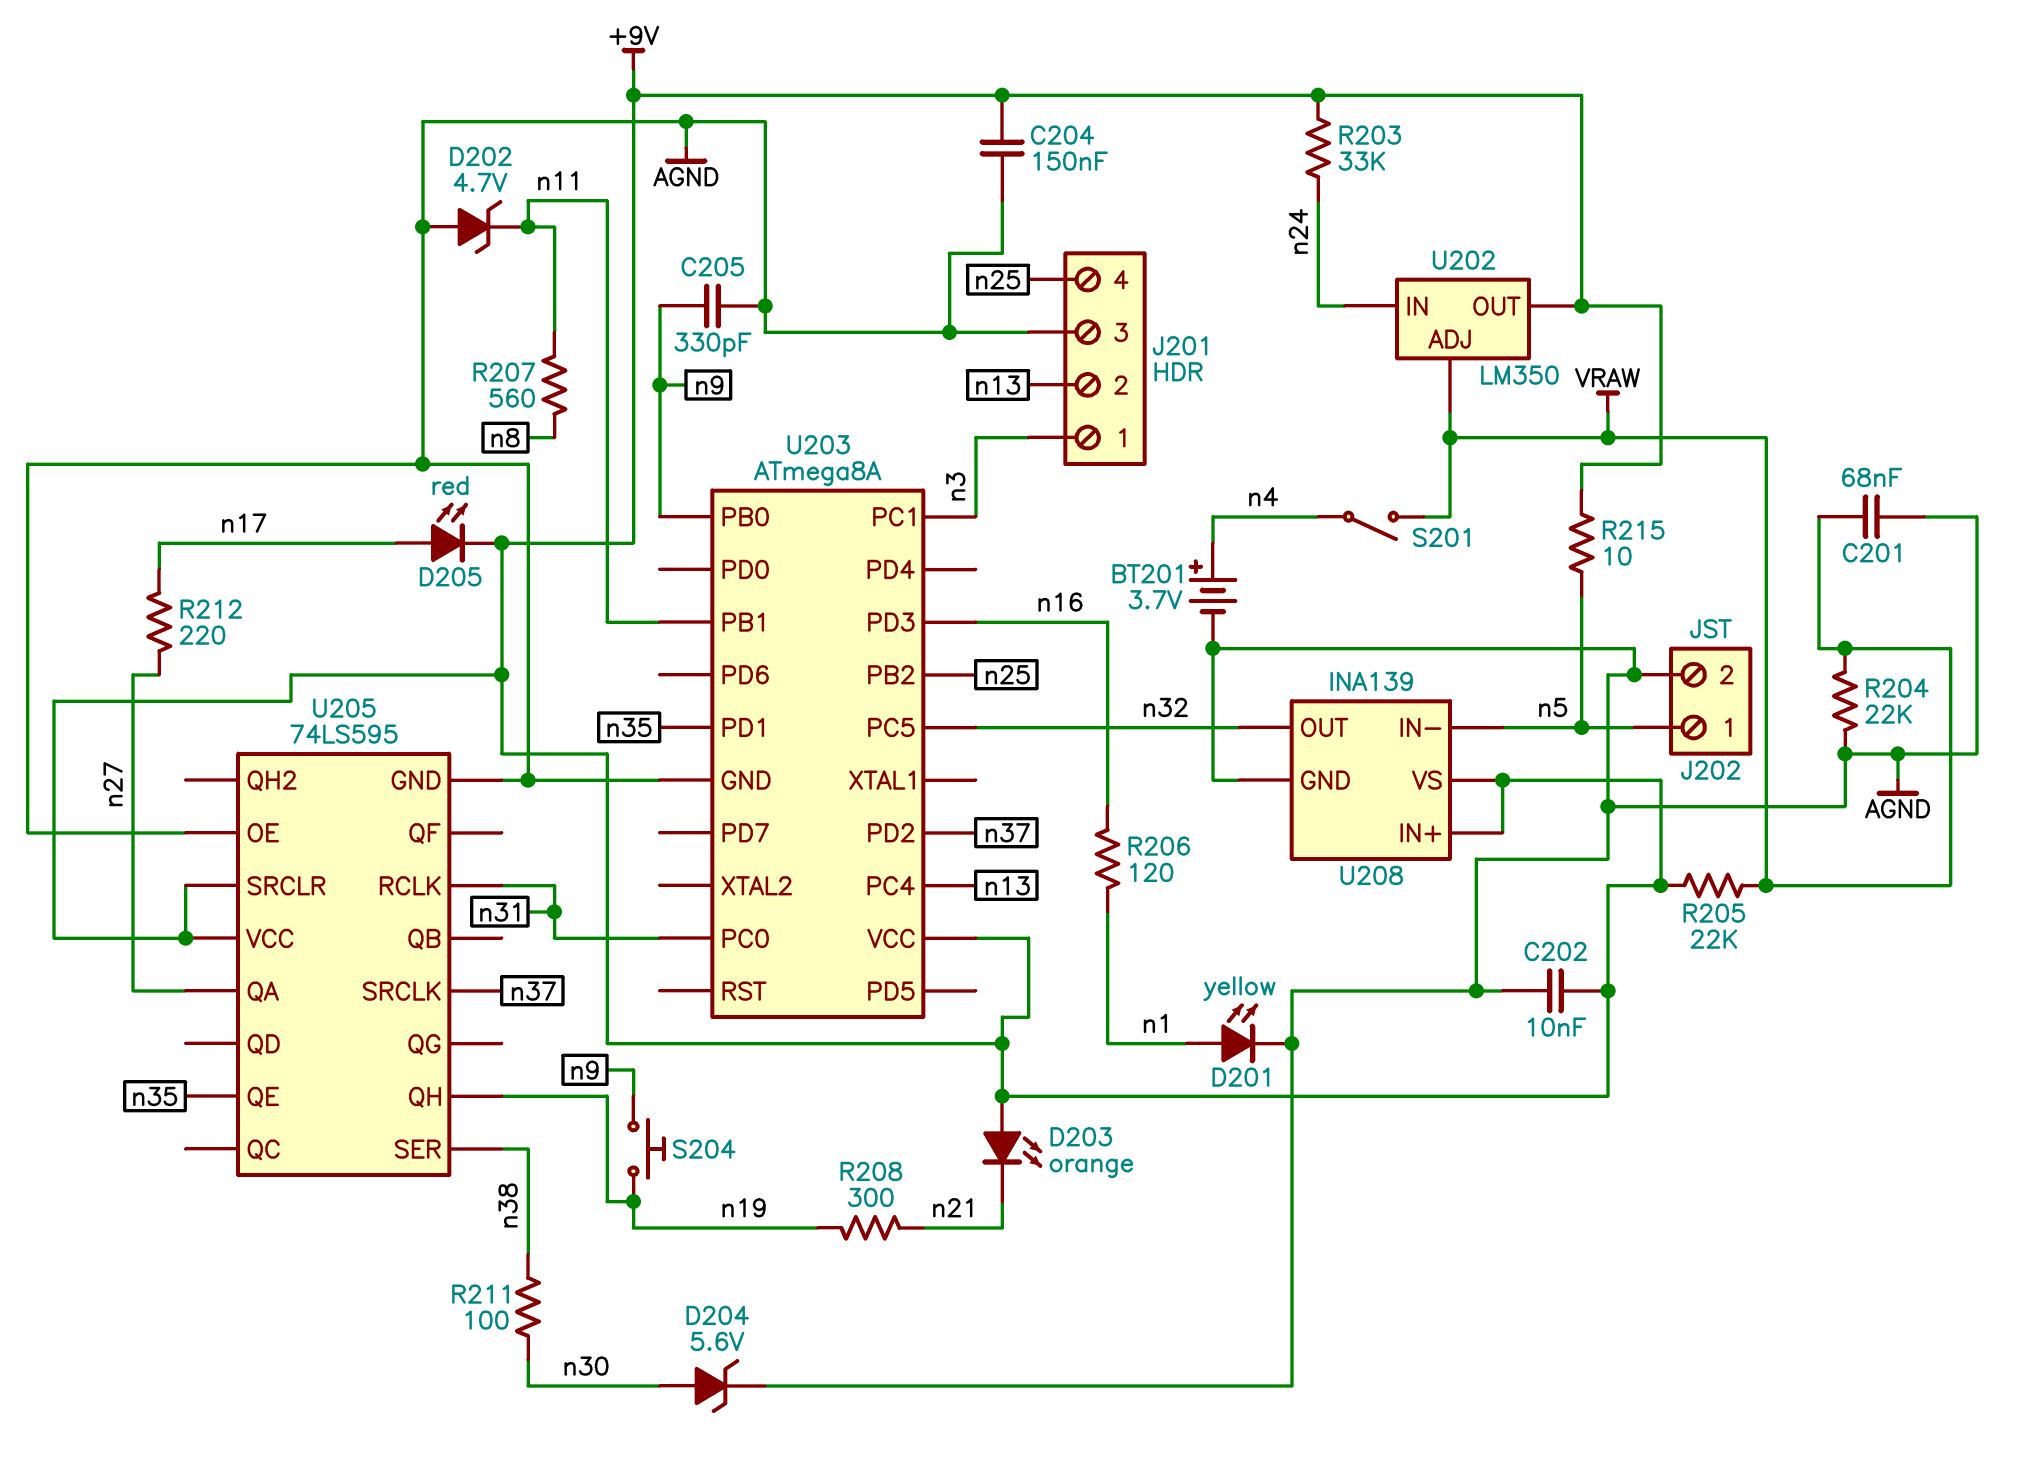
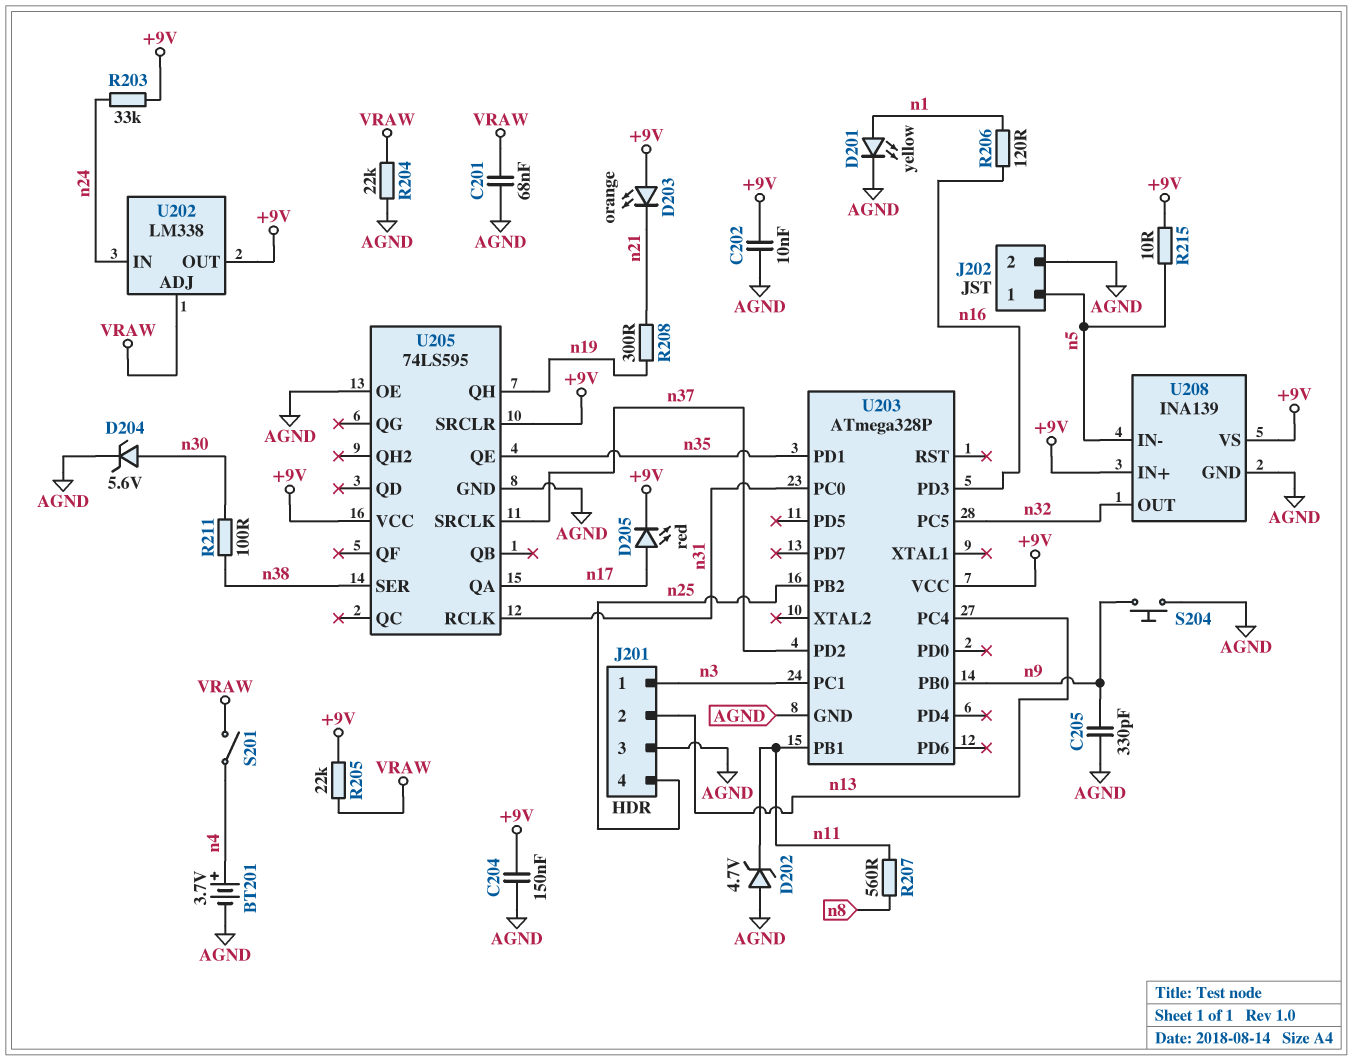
R212: 220 (n17, n27) -> none
S204: button (n9, n19) -> button (AGND, n9)
U202: LM350 -> LM338
U203: ATmega8A -> ATmega328P
U205 pin QA: n27 -> n17

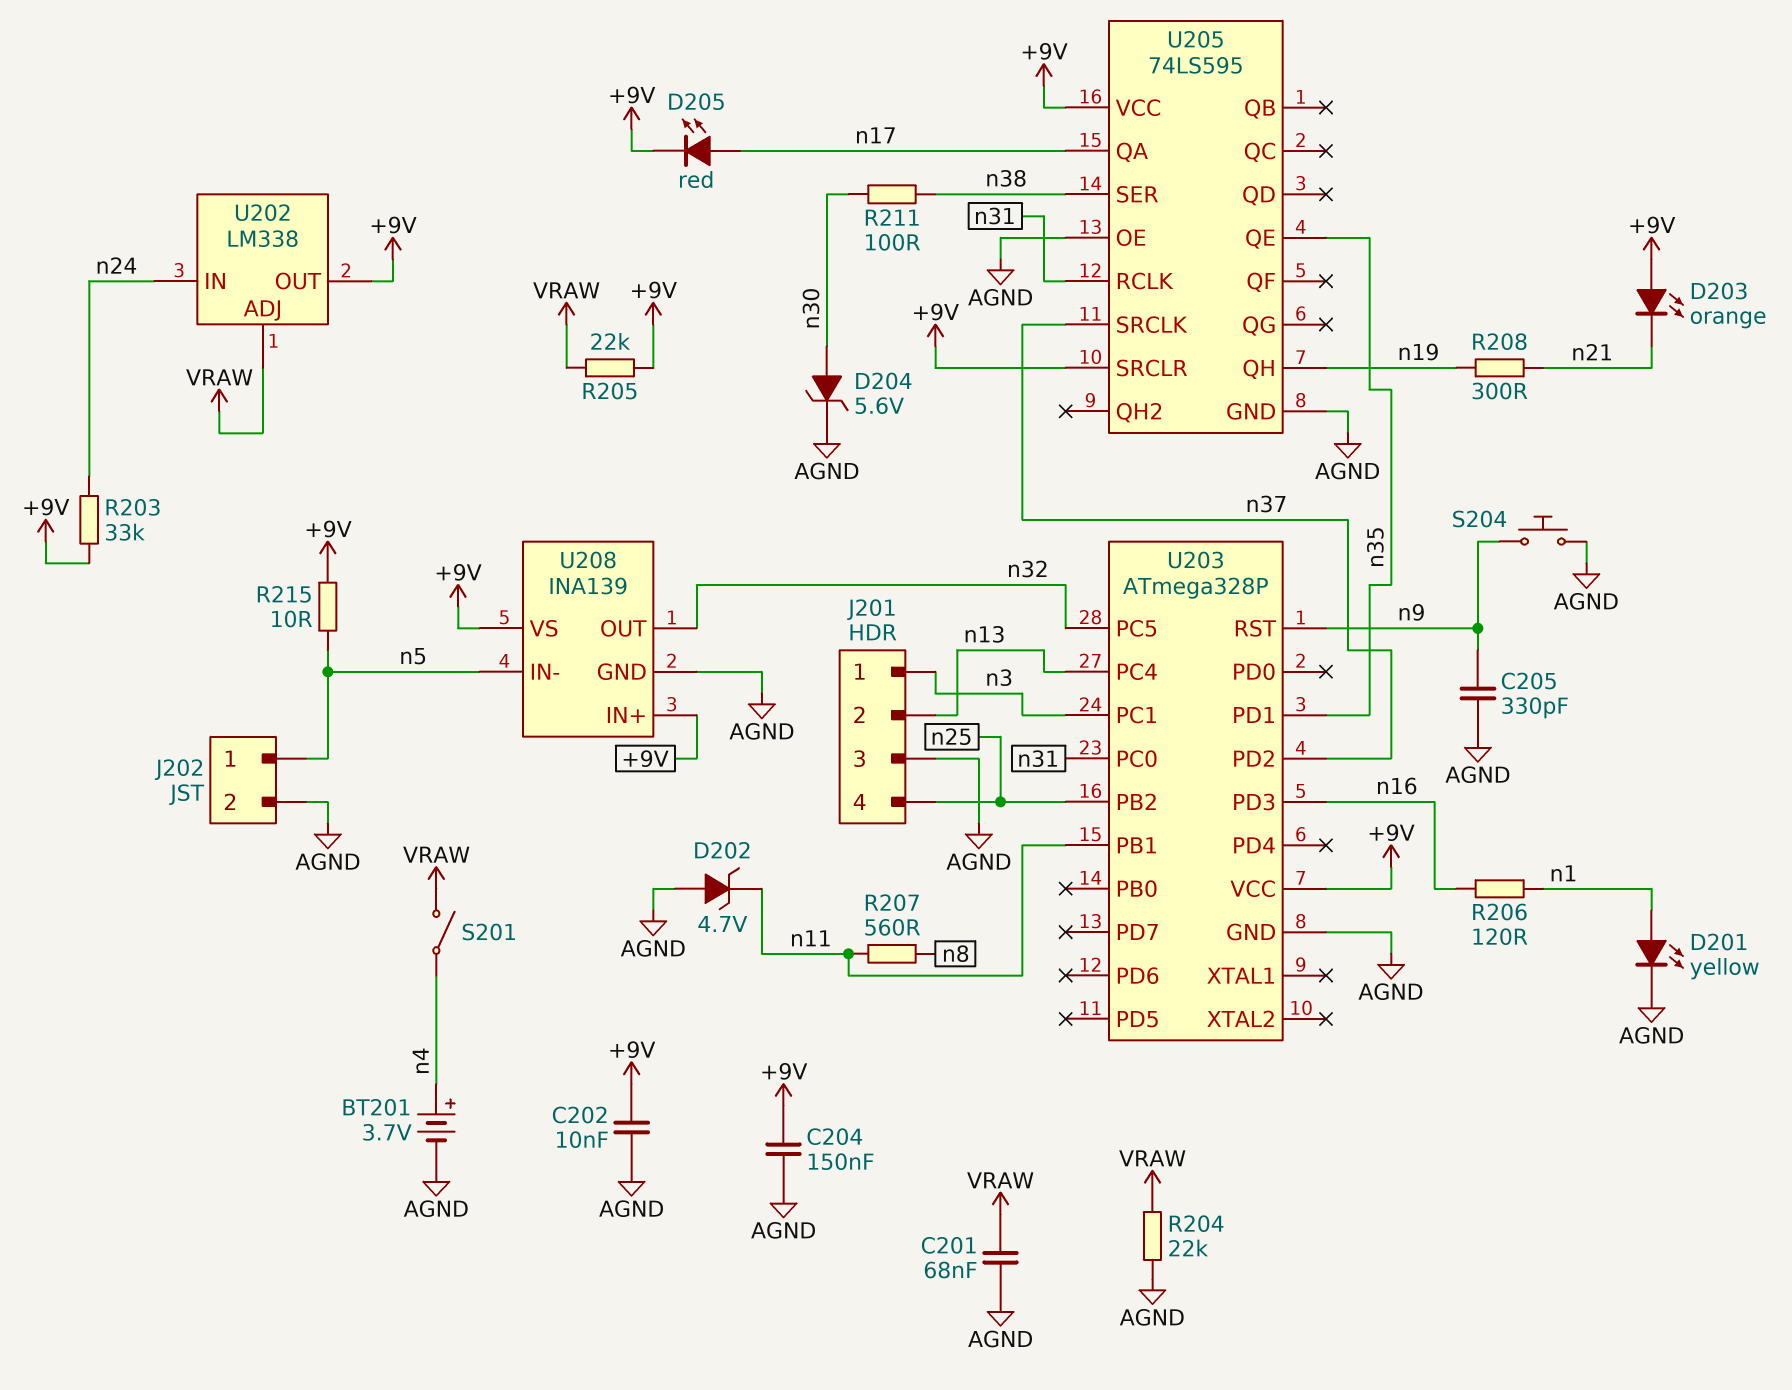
U203 pin PB0: n9 -> none
U203 pin RST: none -> n9

